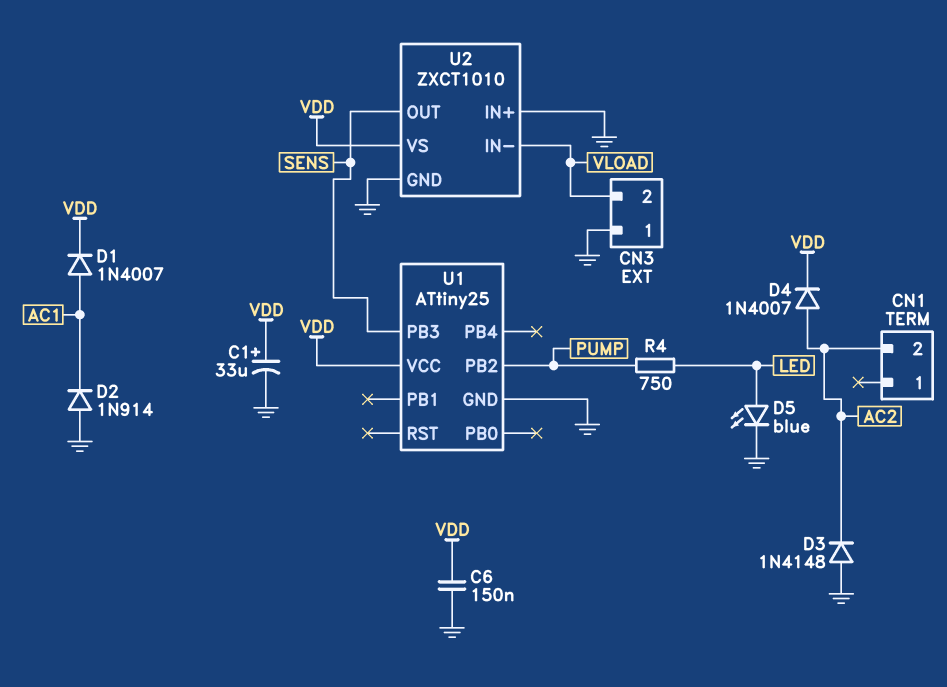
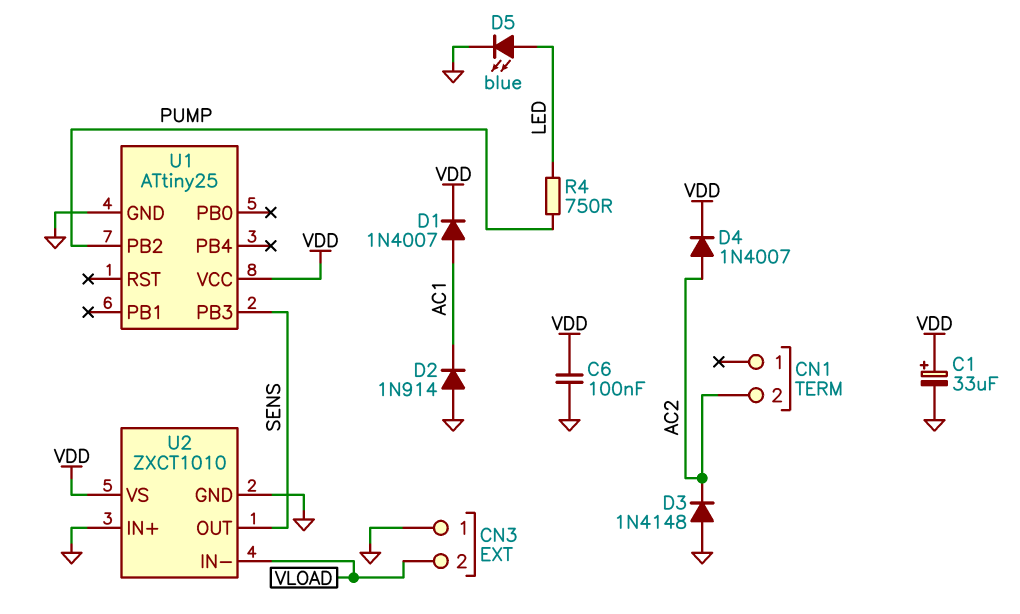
C6: 150nF (GND, VDD) -> 100nF (GND, VDD)

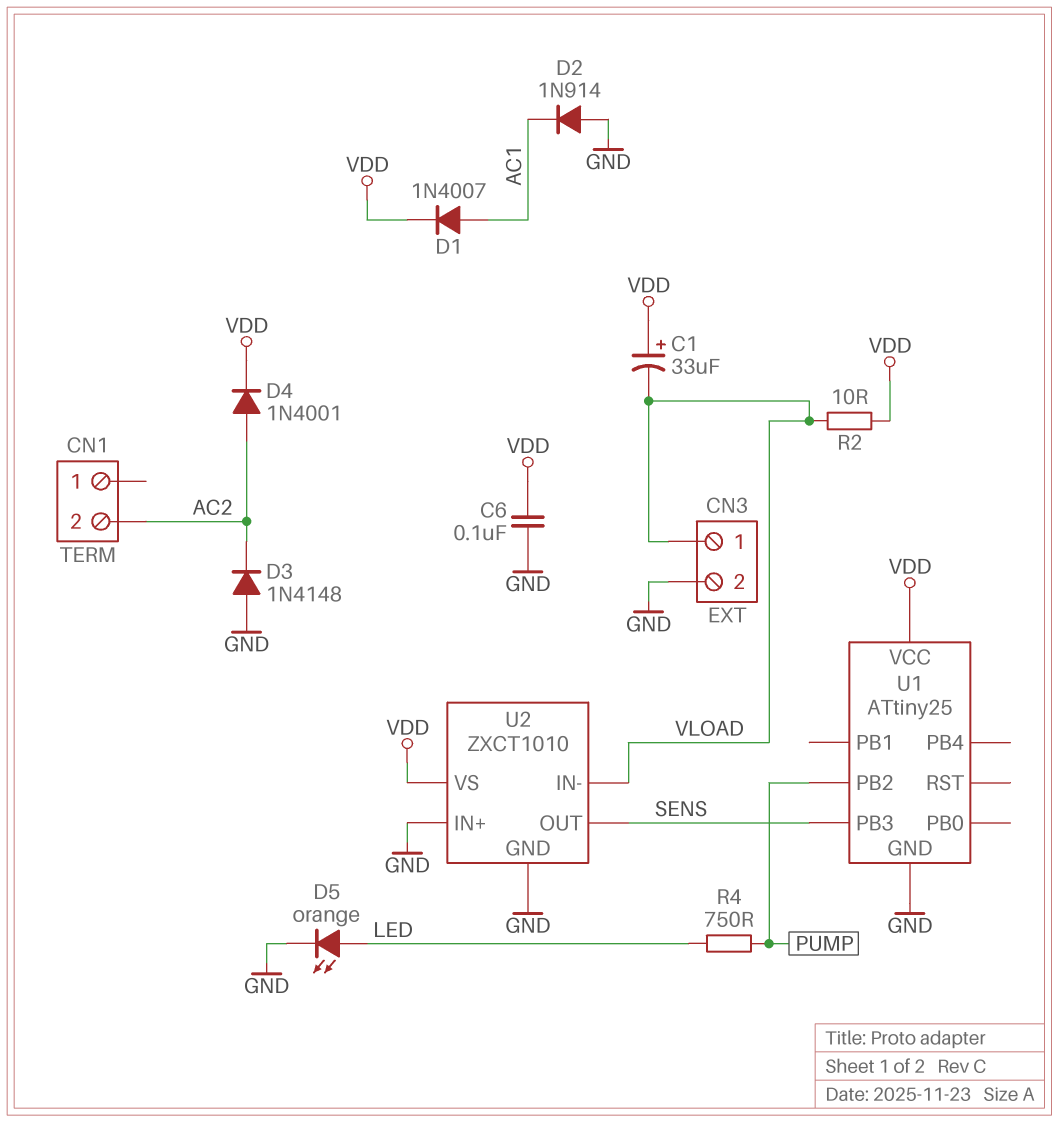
C1: 33uF (plus VDD, minus GND) -> 33uF (plus VDD, minus VLOAD)
CN3 pin 1: GND -> VLOAD
CN3 pin 2: VLOAD -> GND
D4: diode 1N4007 (A AC2, K VDD) -> diode 1N4001 (A AC2, K VDD)
D5: LED blue (A LED, K GND) -> LED orange (A LED, K GND)
R2: none -> 10 (VDD, VLOAD)

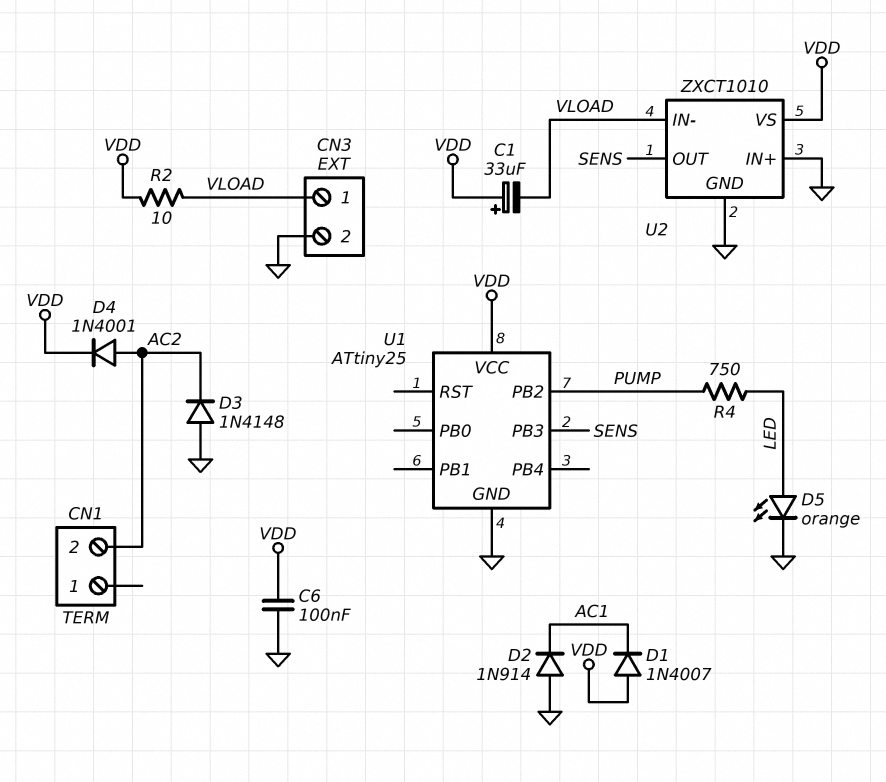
D1: diode 1N4007 (A AC1, K VDD) -> diode 1N4007 (A VDD, K AC1)

